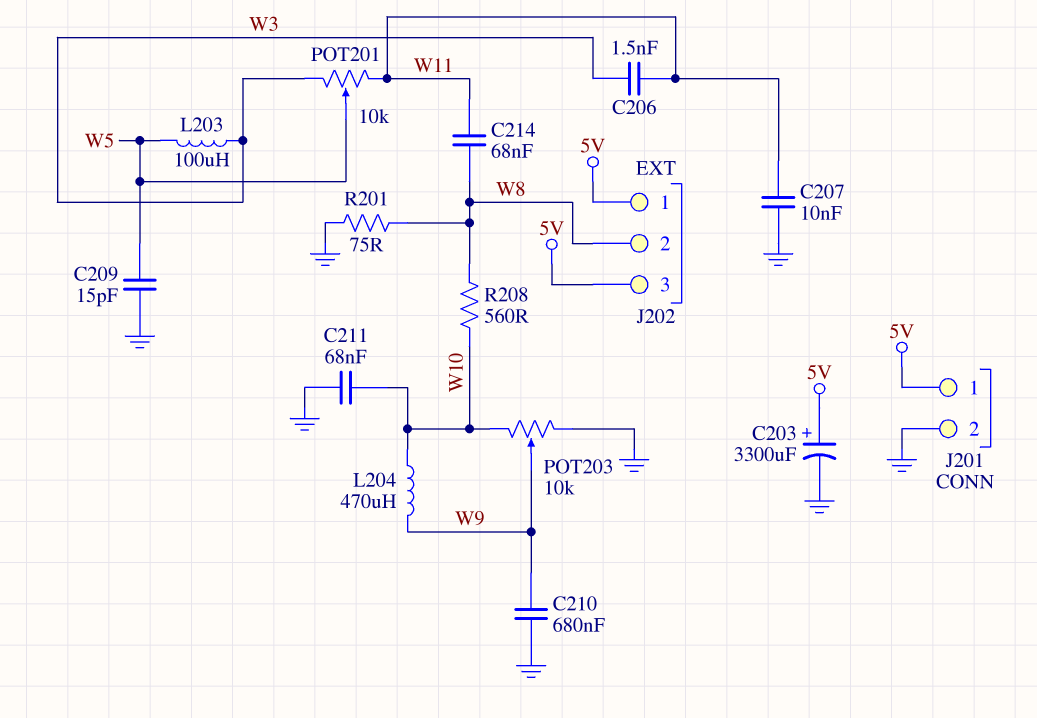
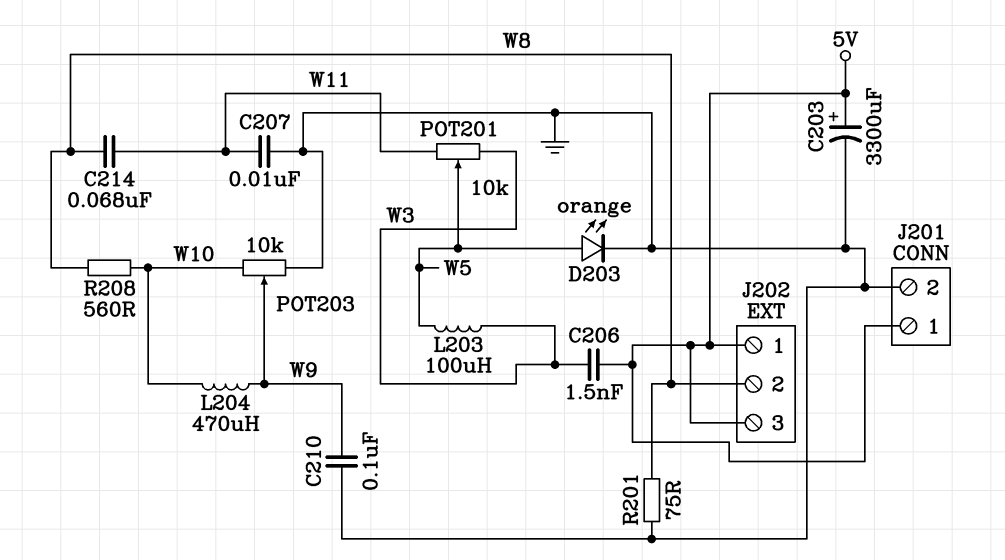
C206: 1.5nF (W3, W11) -> 1.5nF (5V, W3)
C209: 15pF (GND, W5) -> none
C210: 680nF (GND, W9) -> 100nF (GND, W9)
C211: 68nF (GND, W10) -> none
D203: none -> LED orange (A W5, K GND)

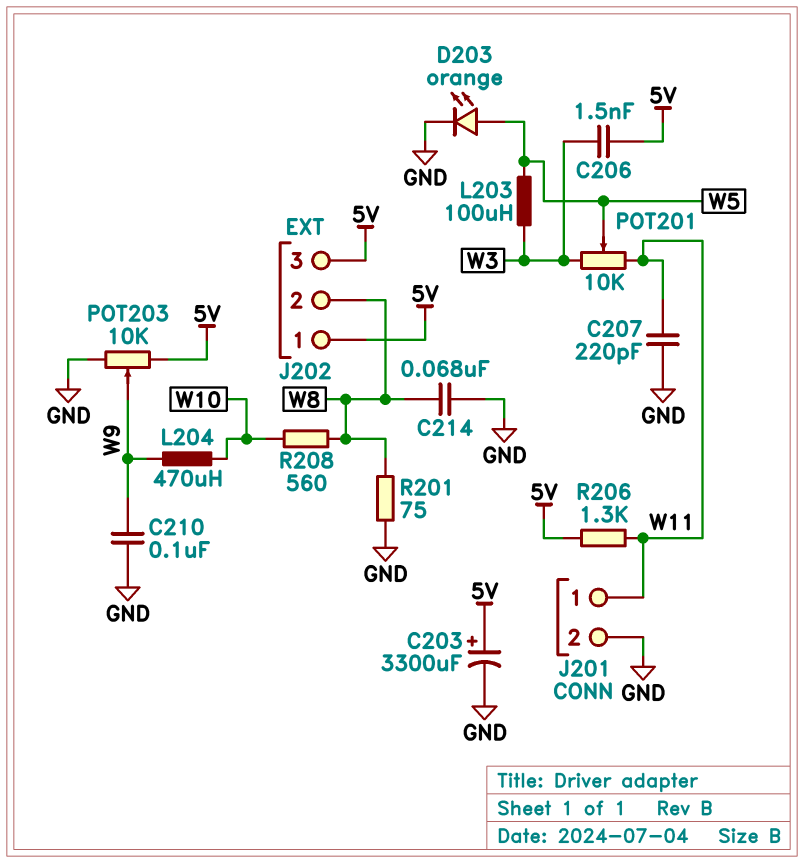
C207: 10nF (GND, W11) -> 220pF (GND, W11)
C214: 68nF (W8, W11) -> 68nF (GND, W8)
J201 pin 1: 5V -> W11
POT203: 10k (GND, W10, wiper W9) -> 10k (5V, GND, wiper W9)
R206: none -> 1.3k (5V, W11)

